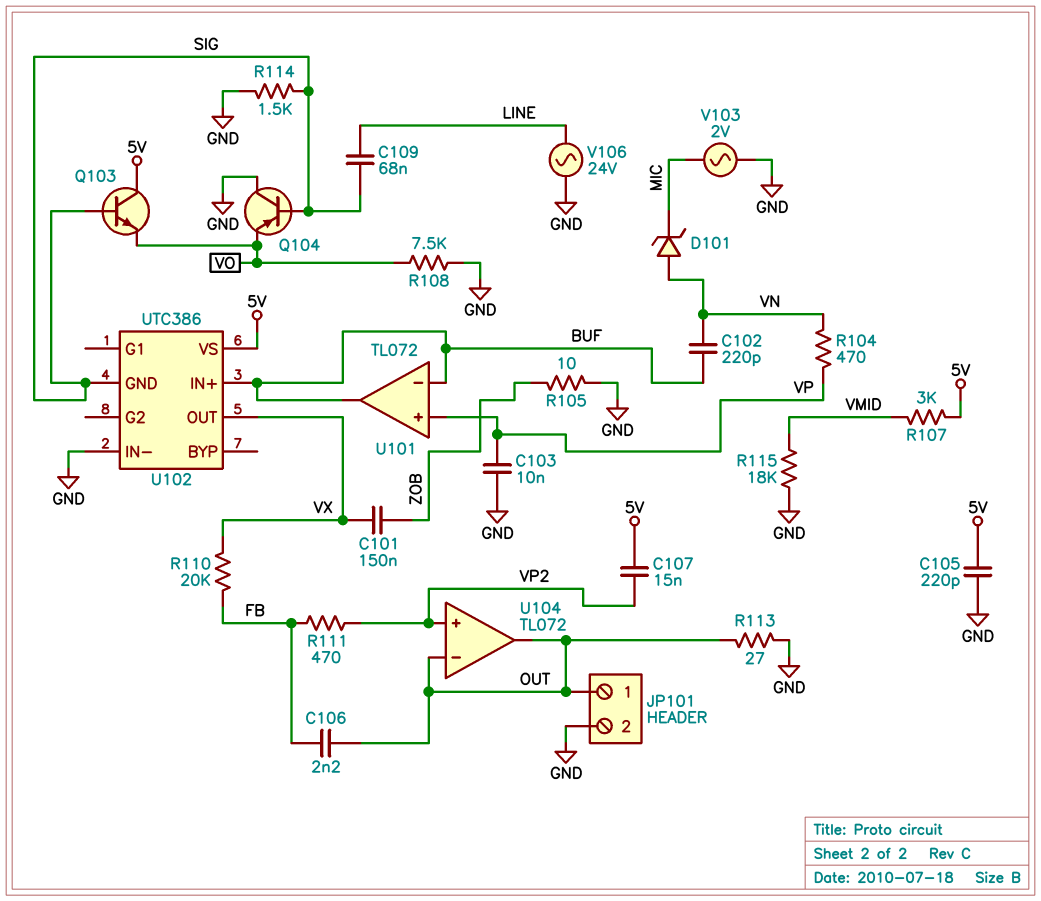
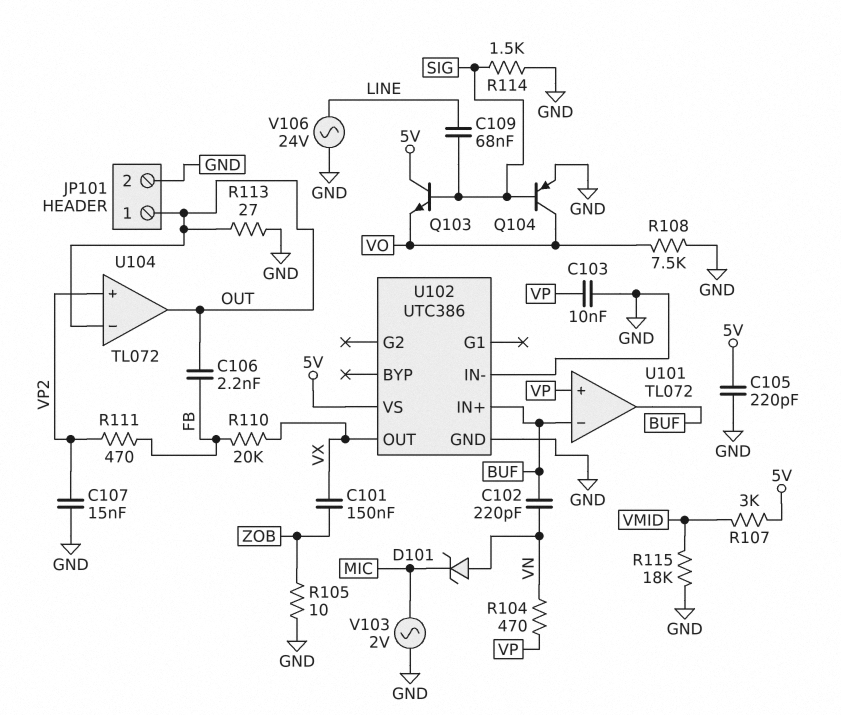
C107: 15nF (5V, VP2) -> 15nF (GND, VP2)
Q104: PNP (B SIG, C GND, E VO) -> PNP (B SIG, C VO, E GND)
U102 pin GND: SIG -> GND

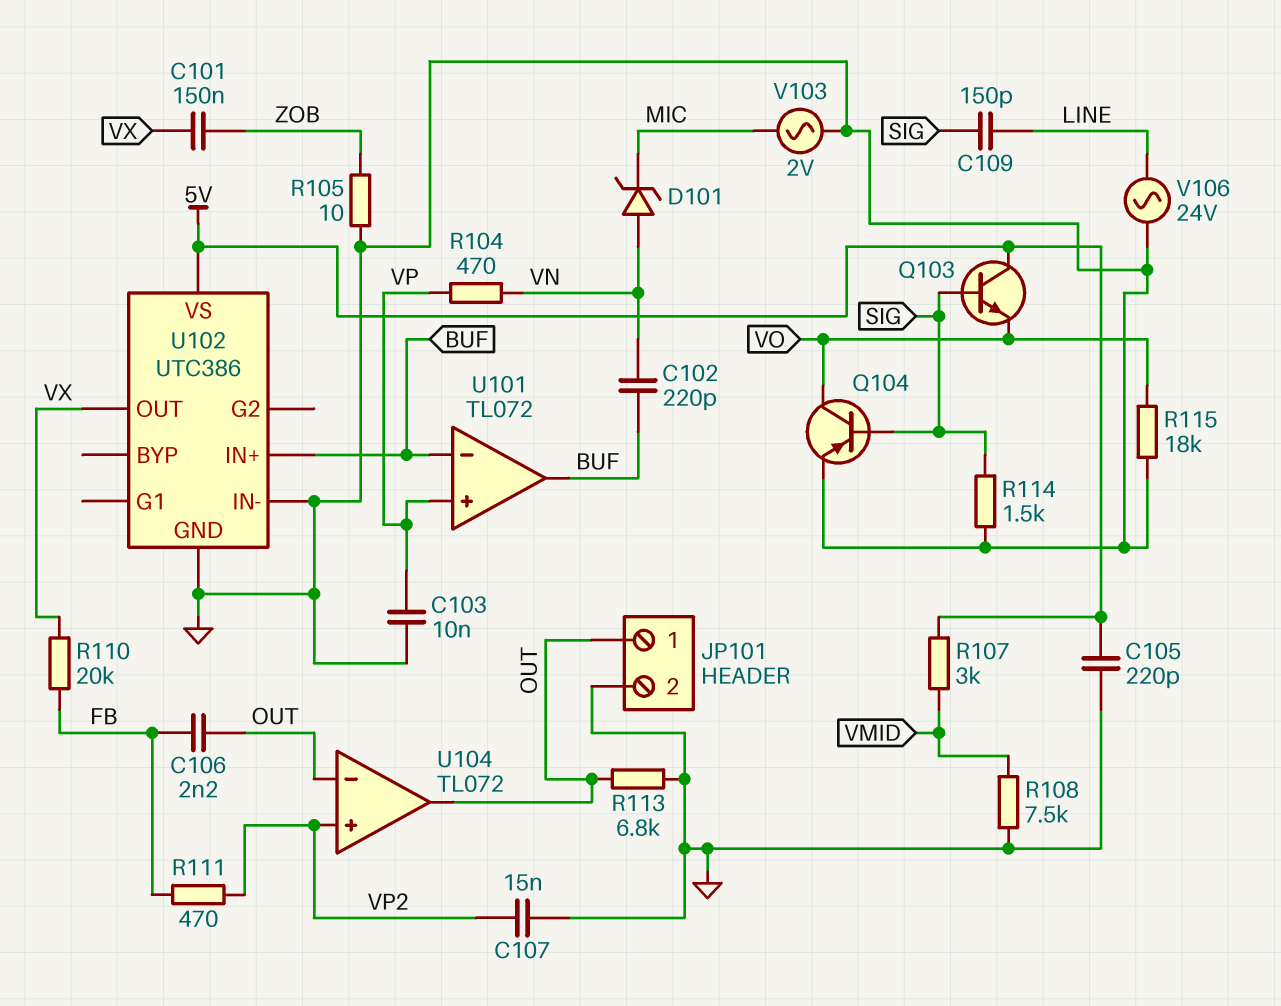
C109: 68nF (LINE, SIG) -> 150pF (LINE, SIG)
R108: 7.5k (GND, VO) -> 7.5k (GND, VMID)
R113: 27 (GND, OUT) -> 6.8k (GND, OUT)
R115: 18k (GND, VMID) -> 18k (GND, VO)

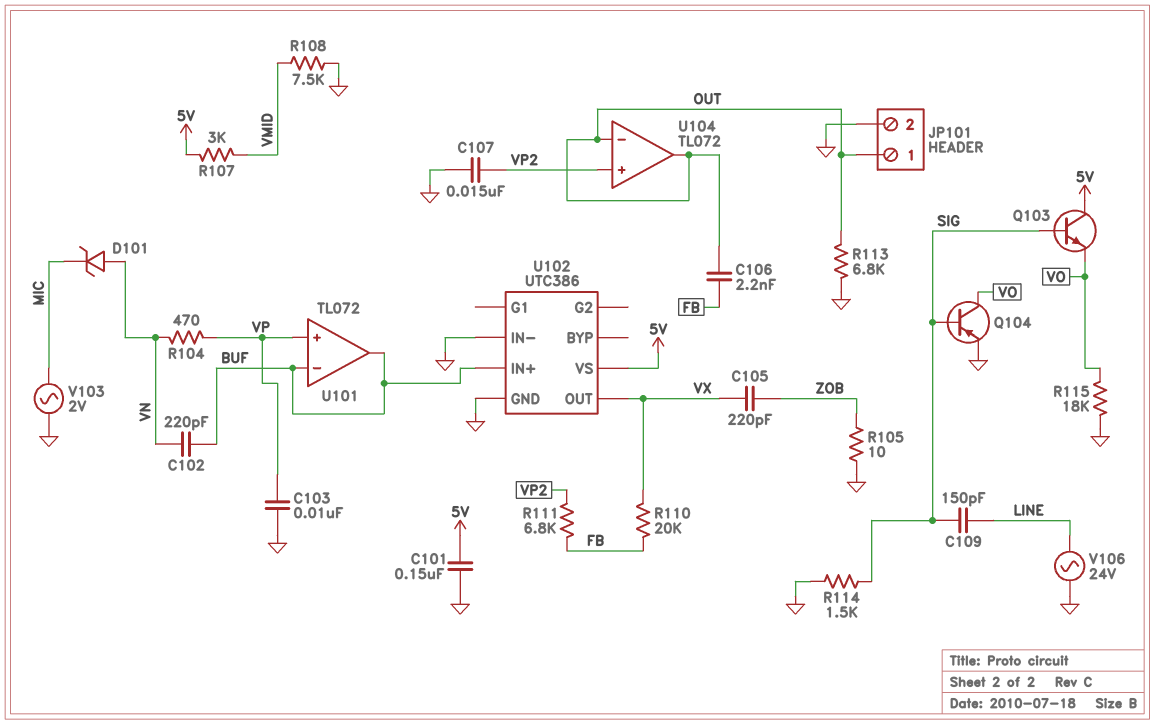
C101: 150nF (VX, ZOB) -> 150nF (5V, GND)
C105: 220pF (5V, GND) -> 220pF (VX, ZOB)
R111: 470 (FB, VP2) -> 6.8k (FB, VP2)

